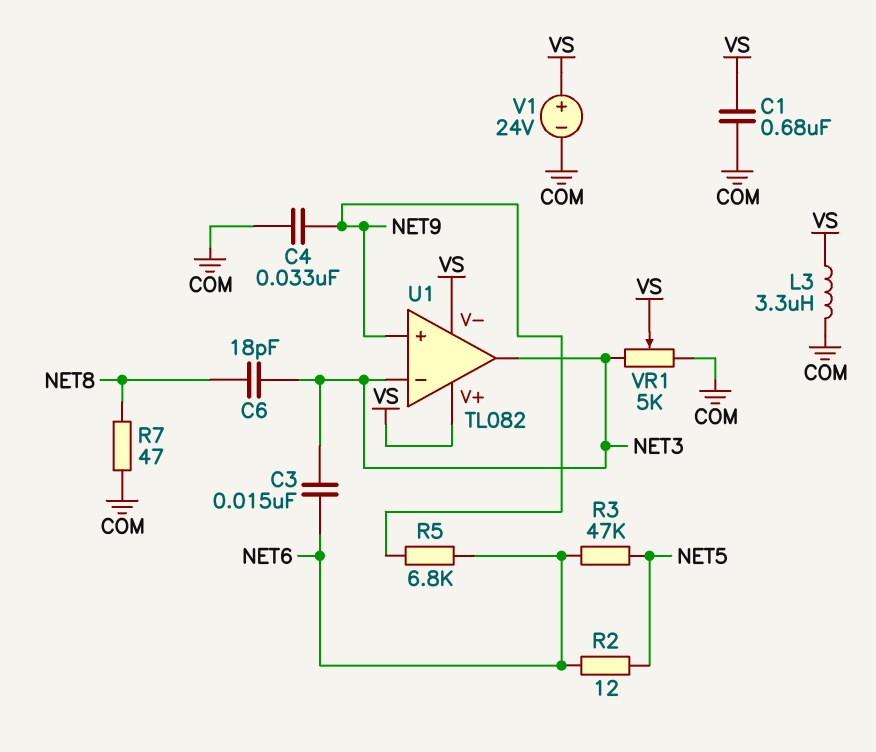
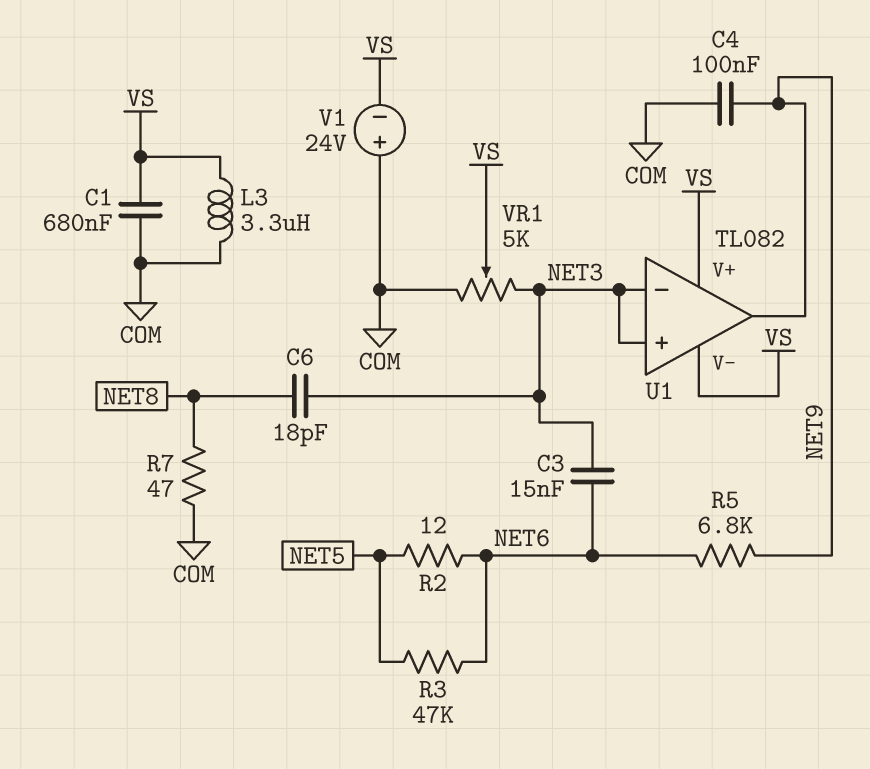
C4: 33nF (COM, NET9) -> 100nF (COM, NET9)
U1 pin in+: NET9 -> NET3
U1 pin out: NET3 -> NET9
V1: 24V (plus VS, minus COM) -> 24V (plus COM, minus VS)

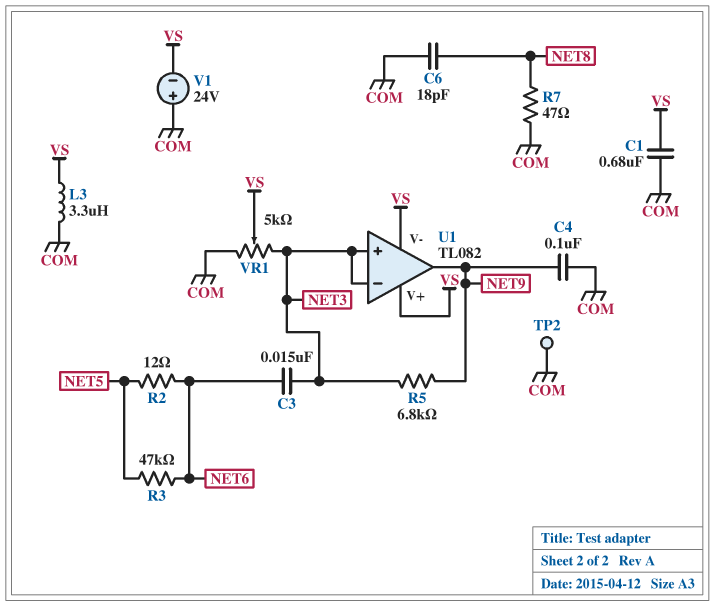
C6: 18pF (NET3, NET8) -> 18pF (COM, NET8)
R5: 6.8k (NET6, NET9) -> 6.8k (NET3, NET9)
TP2: none -> test point (COM)

